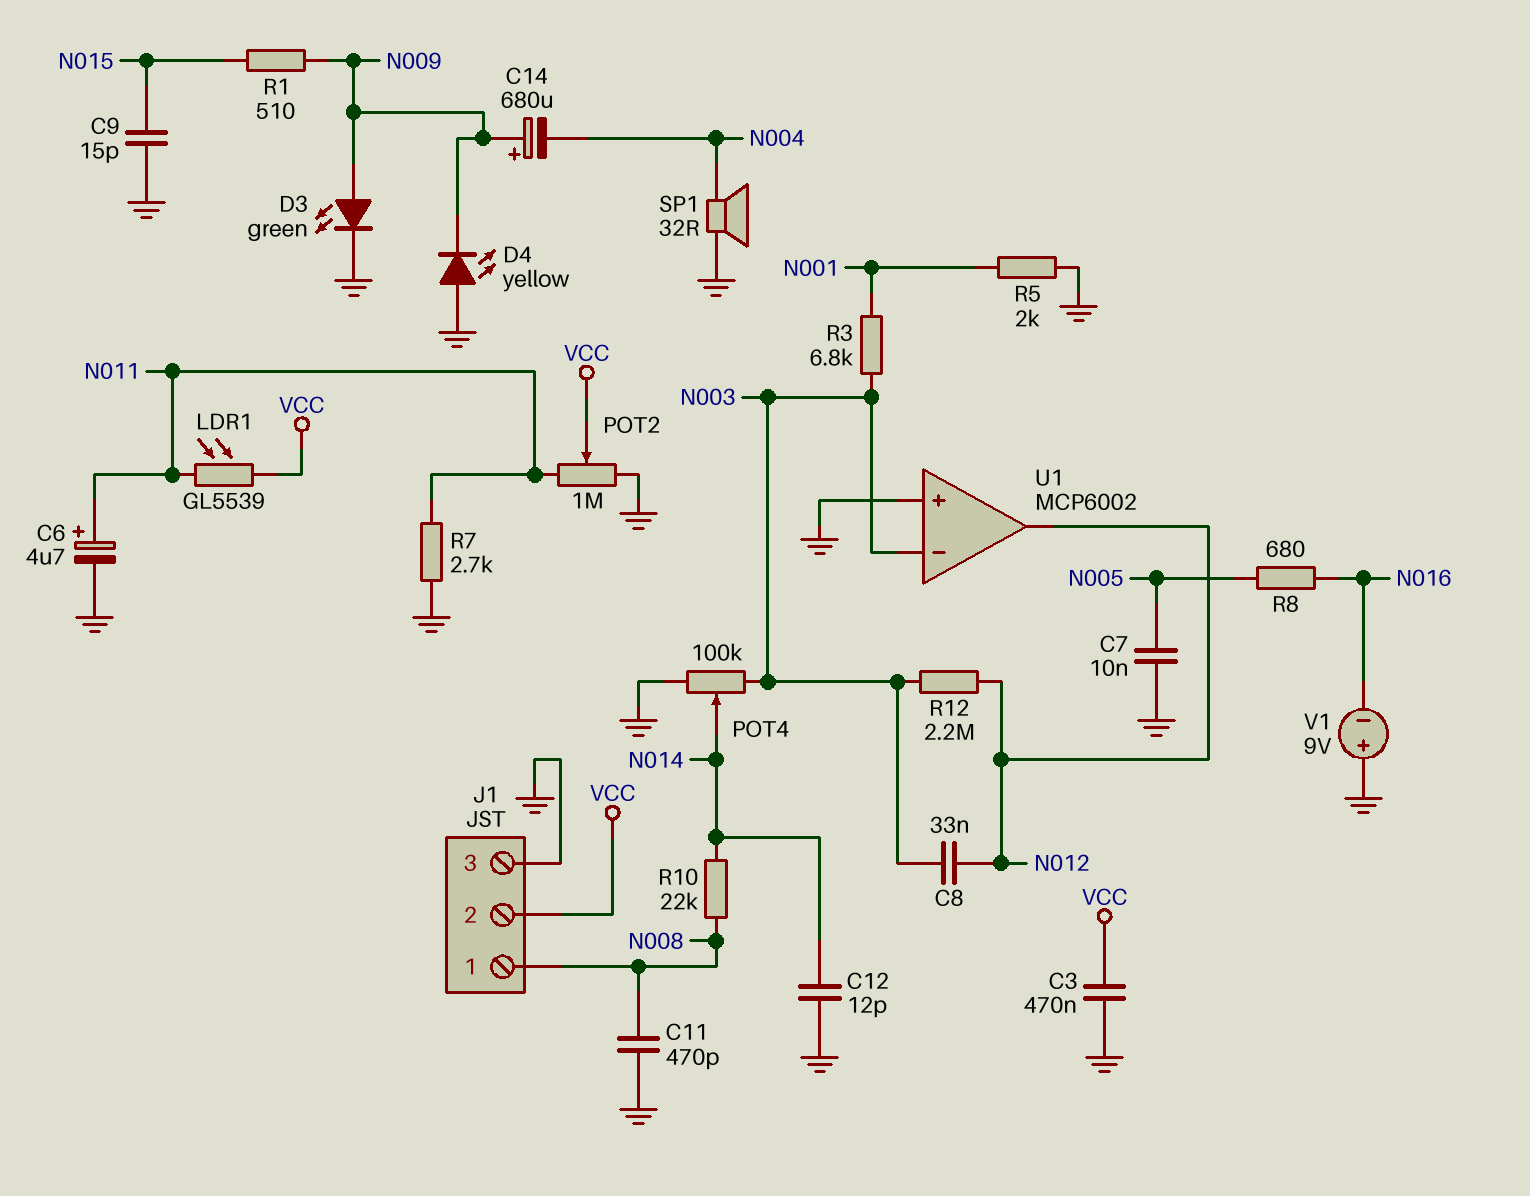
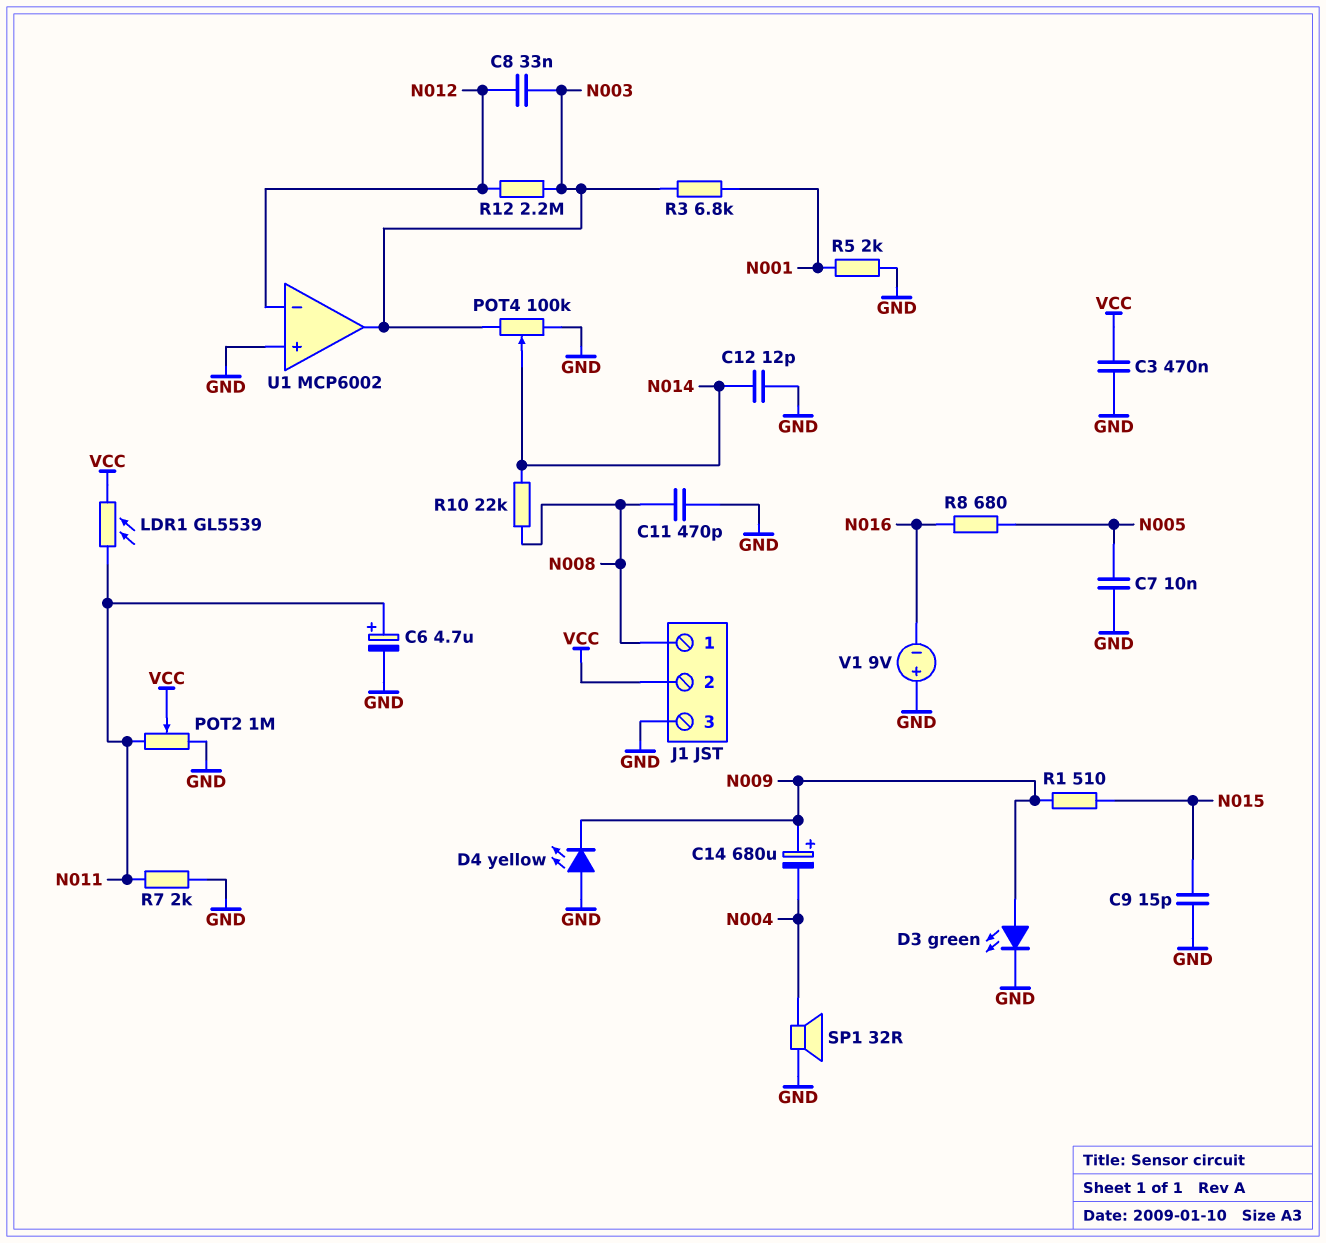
R7: 2.7k (GND, N011) -> 2k (GND, N011)
U1 pin in-: N003 -> N012
U1 pin out: N012 -> N003

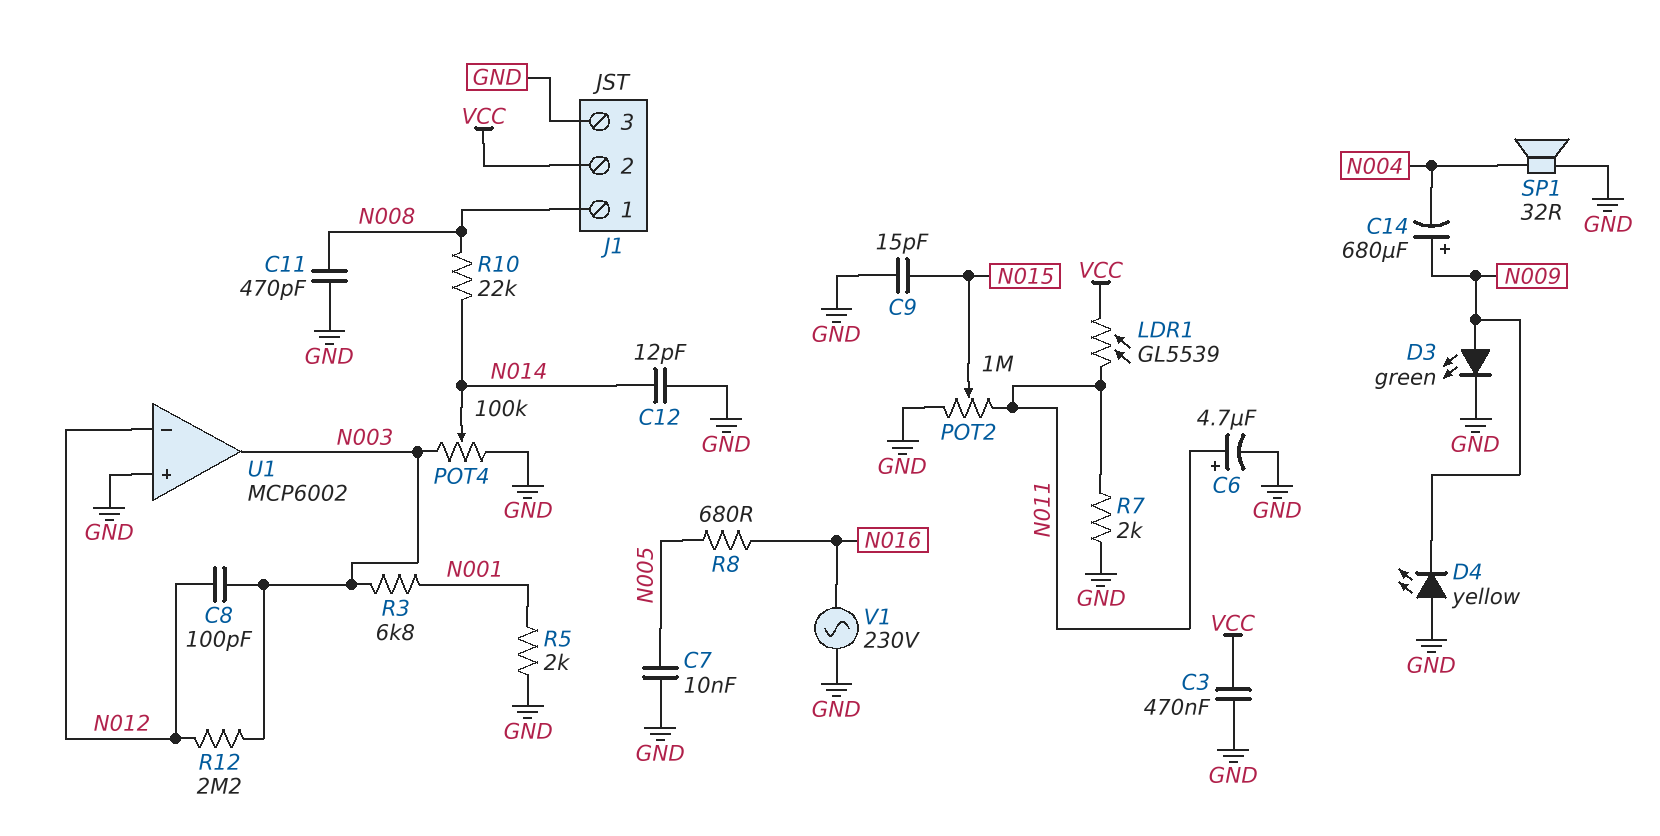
C8: 33nF (N003, N012) -> 100pF (N003, N012)
POT2: 1M (GND, N011, wiper VCC) -> 1M (GND, N011, wiper N015)
R1: 510 (N009, N015) -> none
V1: 9V (plus GND, minus N016) -> AC 230V (GND, N016)

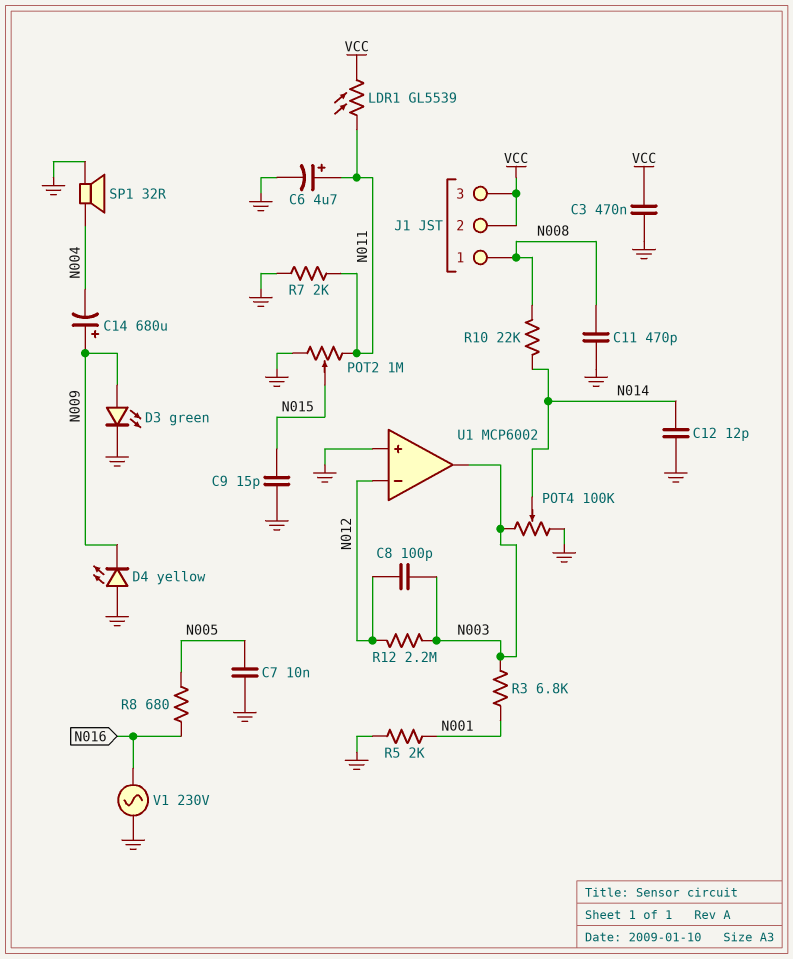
J1 pin 3: GND -> VCC

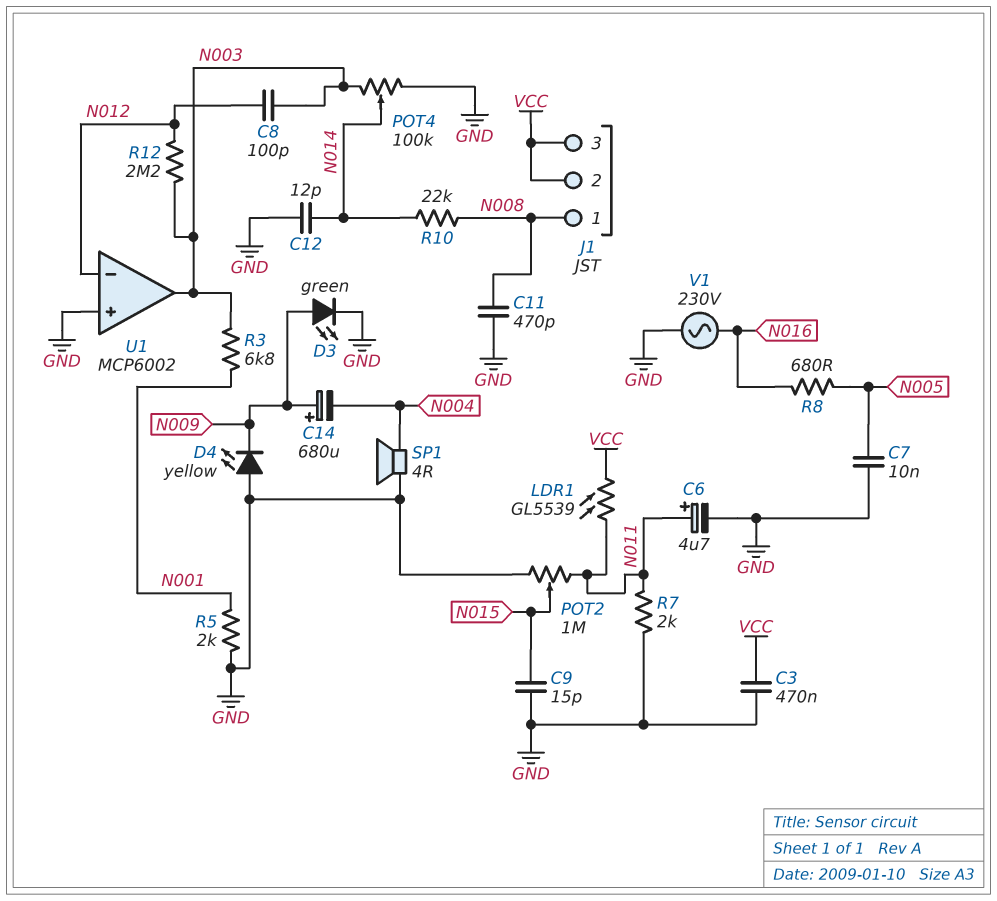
SP1: speaker 32R (GND, N004) -> speaker 4R (GND, N004)

